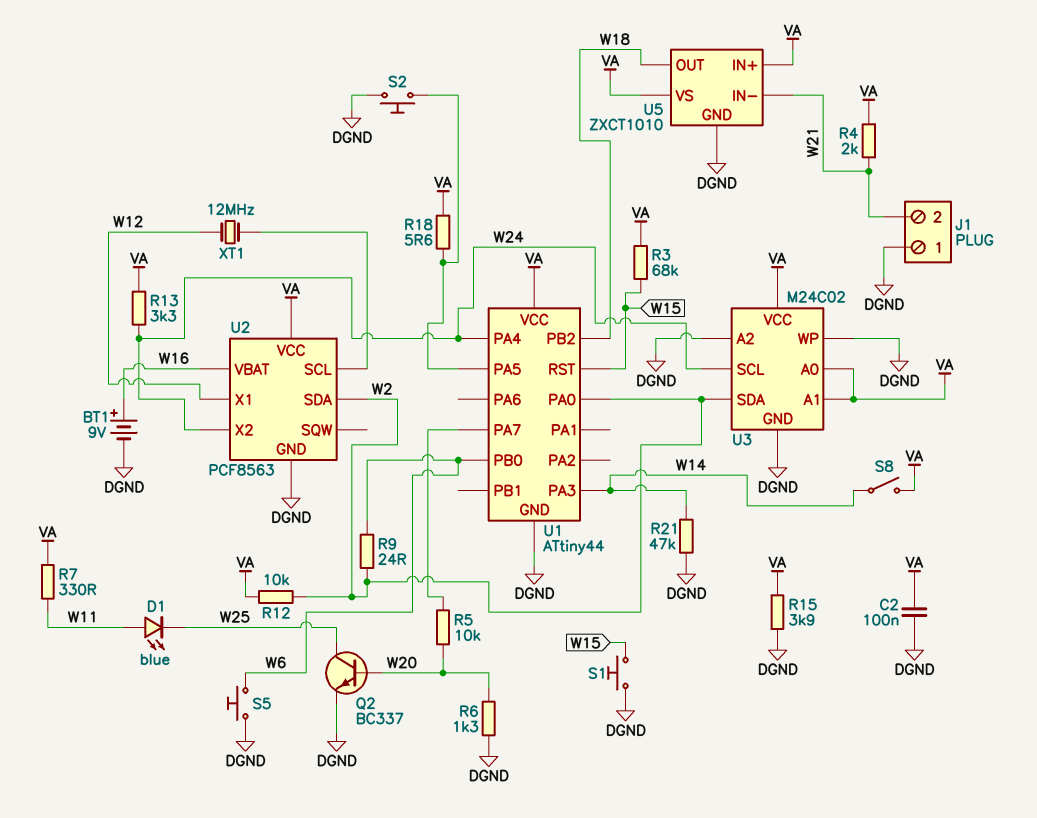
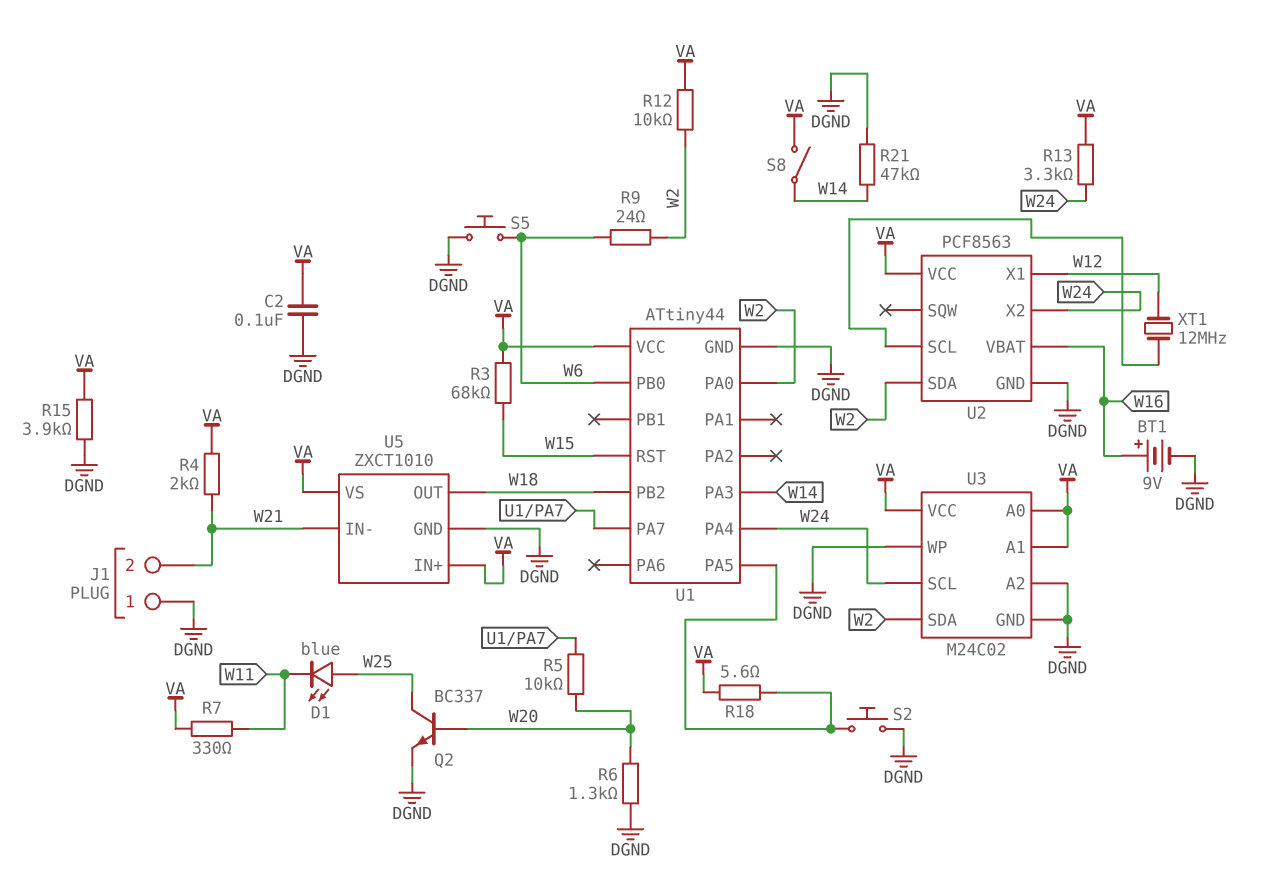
D1: LED blue (A W11, K W25) -> LED blue (A W25, K W11)
S1: button (DGND, W15) -> none

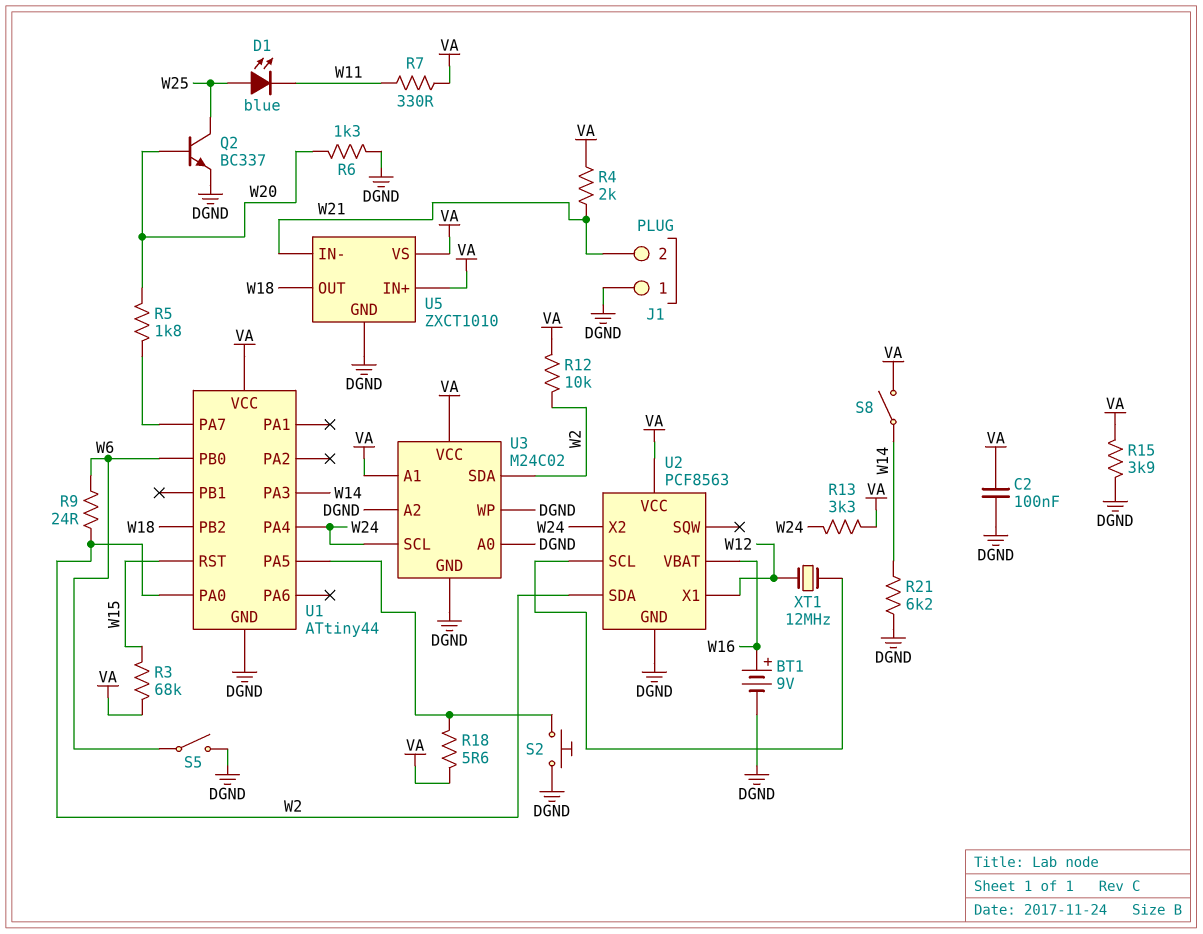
R5: 10k (U1/PA7, W20) -> 1.8k (U1/PA7, W20)
R21: 47k (DGND, W14) -> 6.2k (DGND, W14)
S5: button (DGND, W6) -> switch (DGND, W6)
U3 pin A0: VA -> DGND

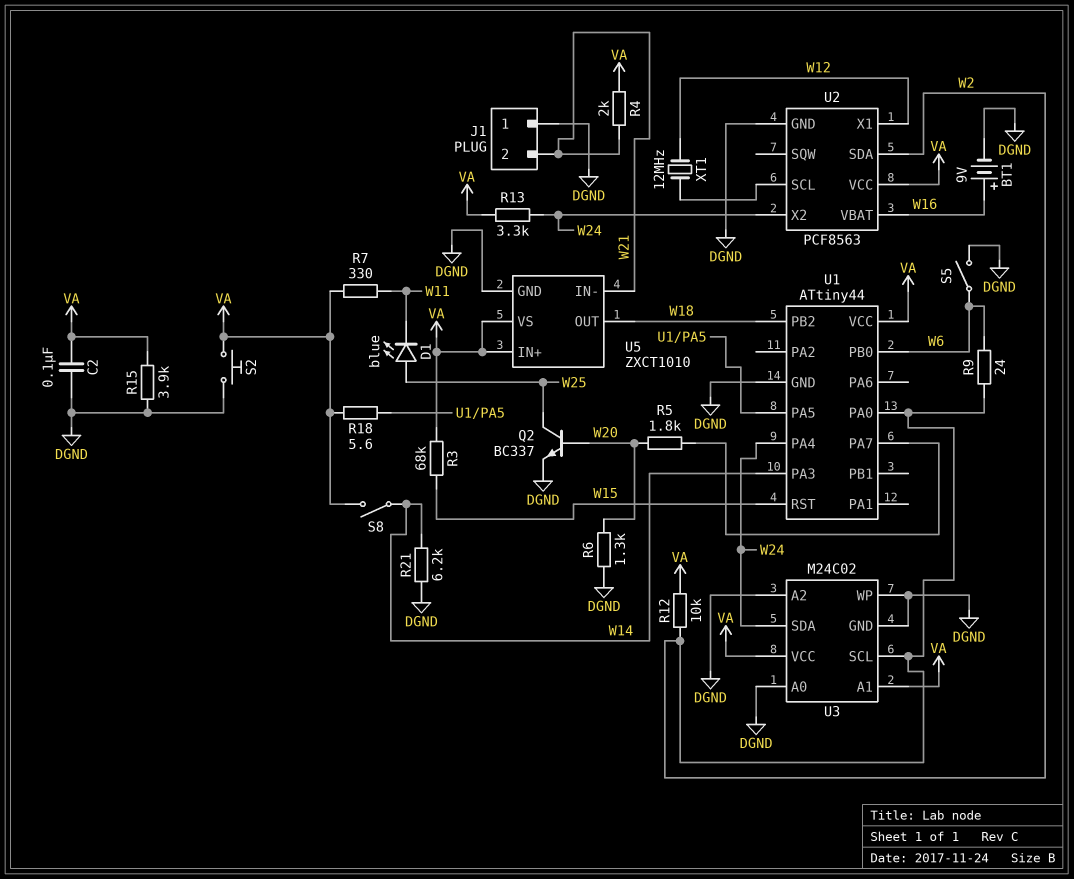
S2: button (DGND, U1/PA5) -> button (DGND, VA)
U3 pin SCL: W24 -> W2
U3 pin SDA: W2 -> W24

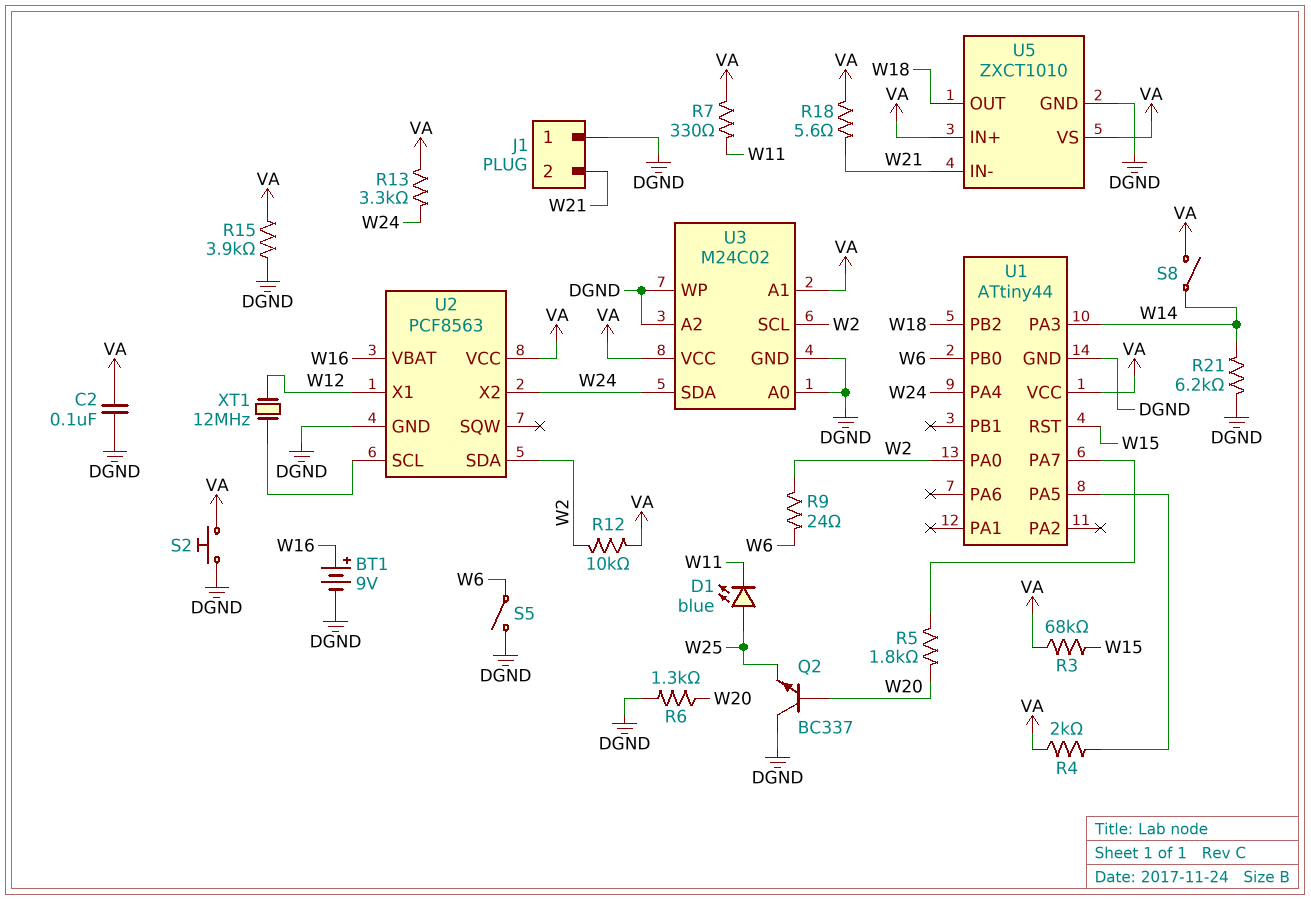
Q2: NPN BC337 (B W20, C W25, E DGND) -> NPN BC337 (B W20, C DGND, E W25)
R4: 2k (VA, W21) -> 2k (U1/PA5, VA)
R18: 5.6 (U1/PA5, VA) -> 5.6 (VA, W21)

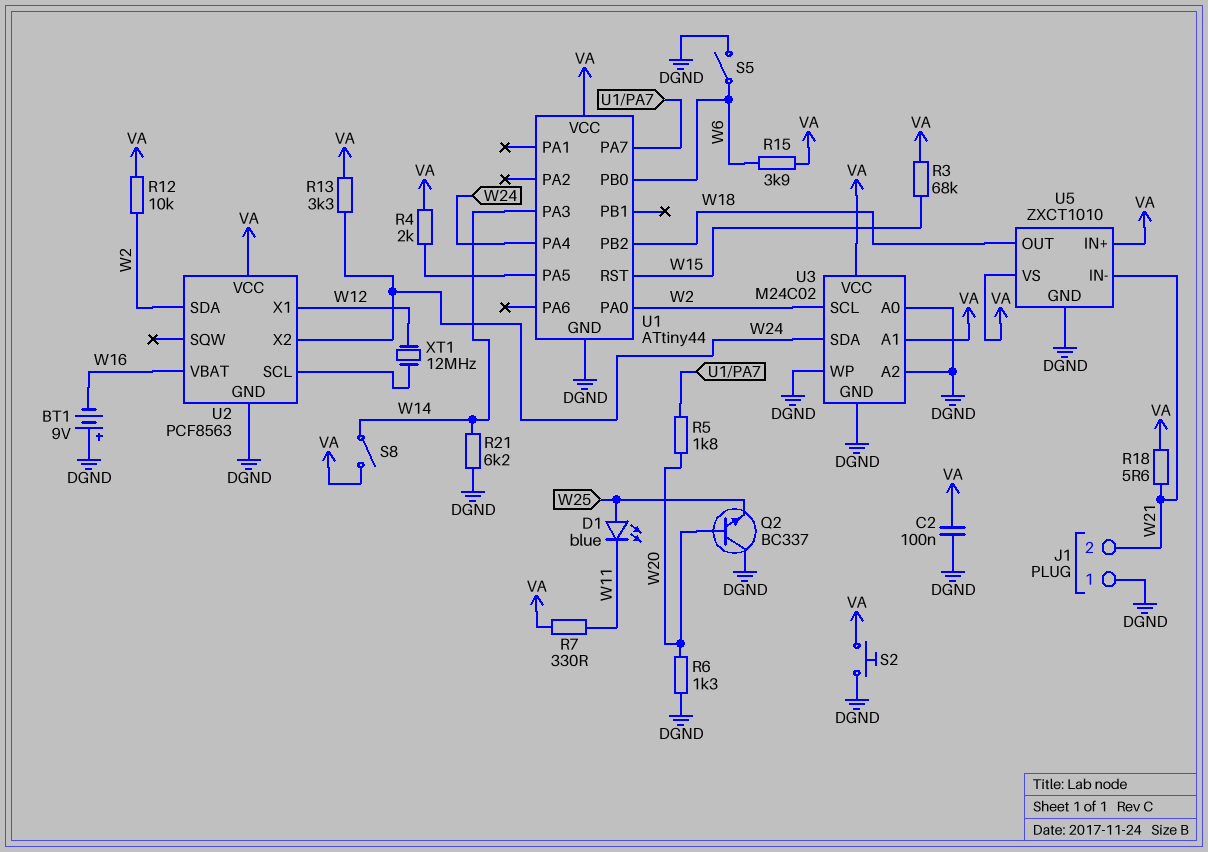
BT1: 9V (plus W16, minus DGND) -> 9V (plus DGND, minus W16)
R9: 24 (W2, W6) -> none
R15: 3.9k (DGND, VA) -> 3.9k (VA, W6)

